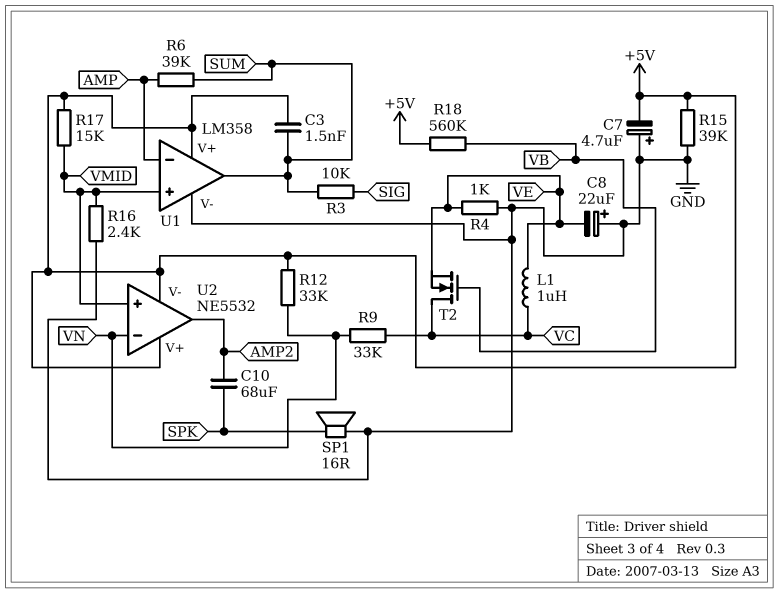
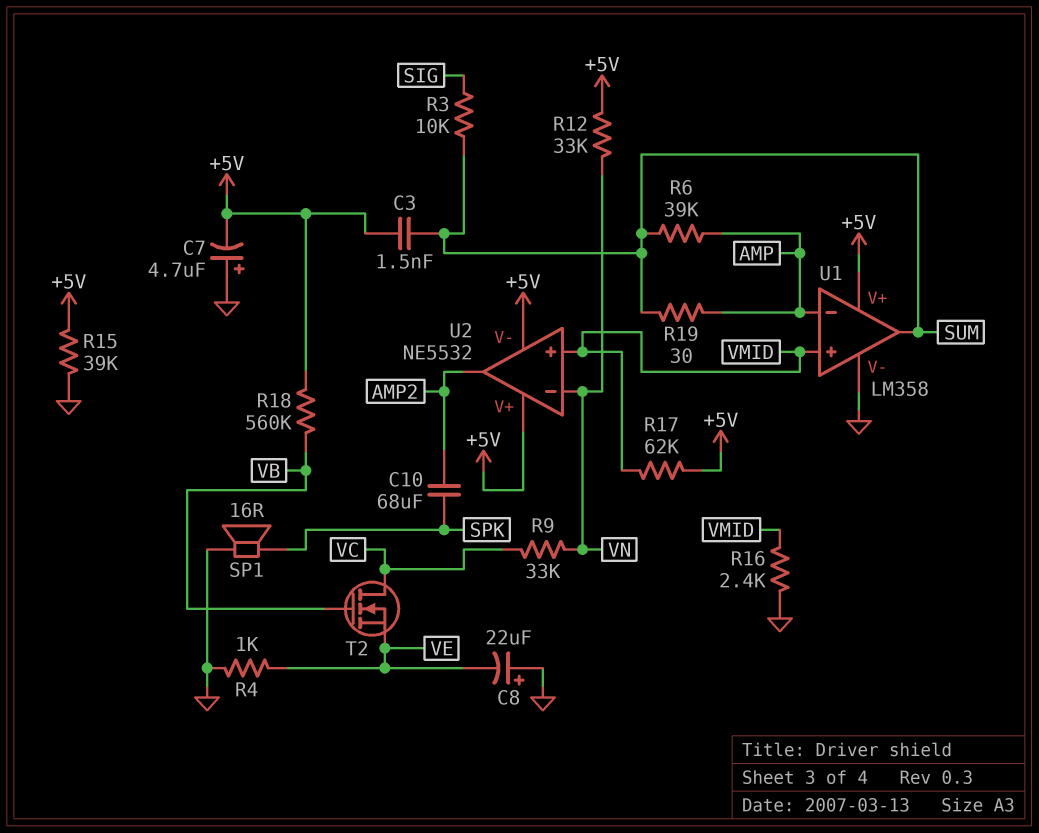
L1: 1uH (VC, VE) -> none
R17: 15k (+5V, VMID) -> 62k (+5V, VMID)
R19: none -> 30 (AMP, SUM)

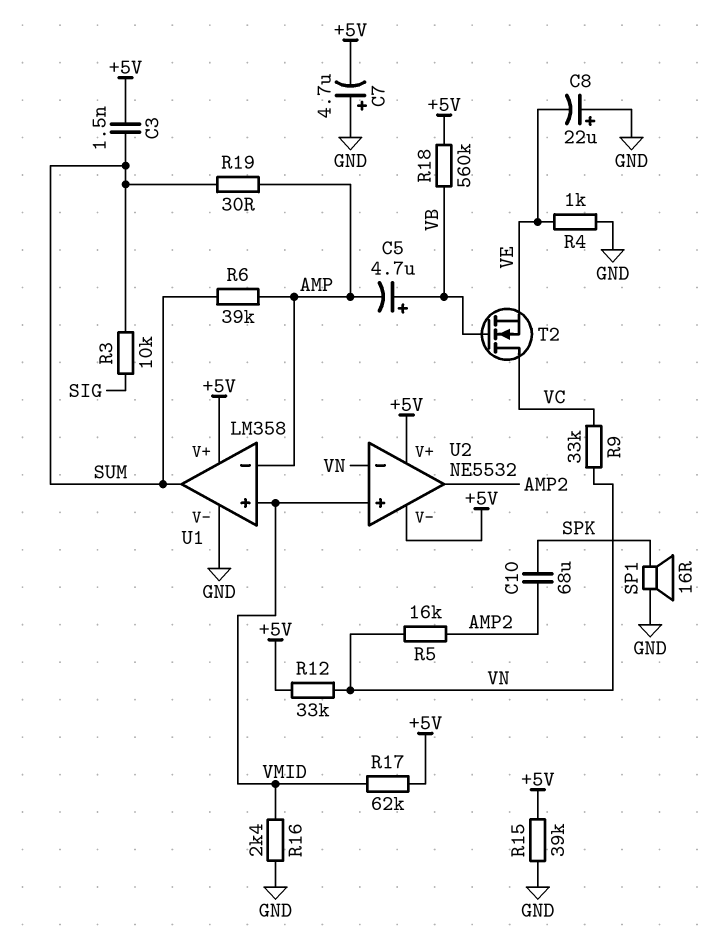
C5: none -> 4.7uF (plus VB, minus AMP)
R5: none -> 16k (AMP2, VN)

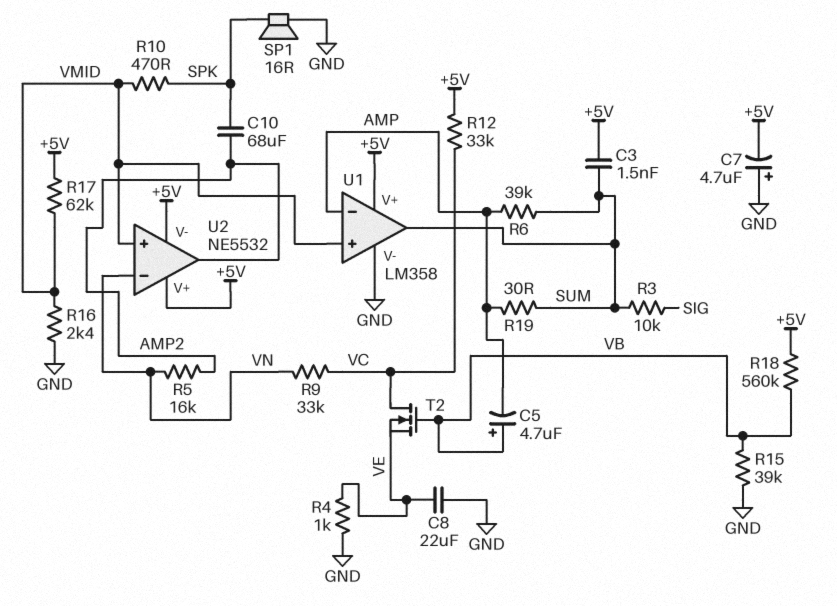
C8: 22uF (plus GND, minus VE) -> 22uF (GND, VE)
R10: none -> 470 (SPK, VMID)
R12: 33k (+5V, VN) -> 33k (+5V, VC)
R15: 39k (+5V, GND) -> 39k (GND, VB)

